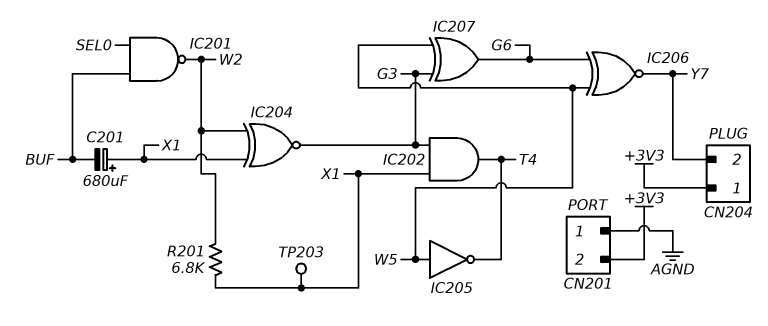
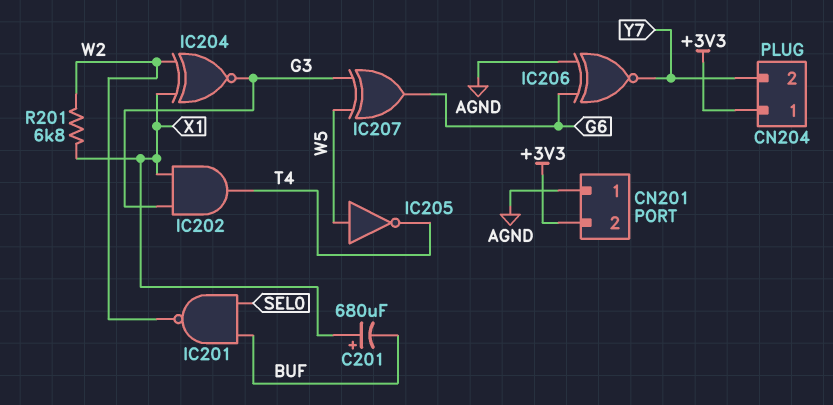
IC206: XNOR (in G6, in W5, out Y7) -> XNOR (in AGND, in G6, out Y7)
TP203: test point (X1) -> none

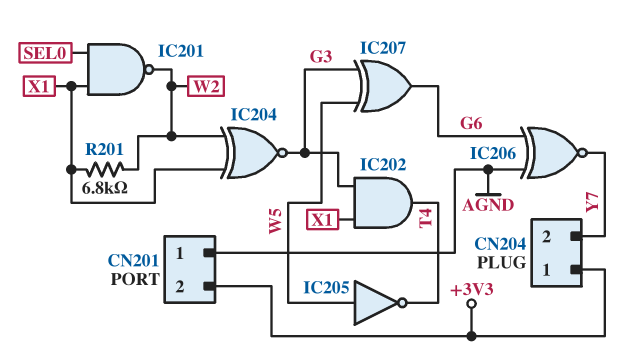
C201: 680uF (plus X1, minus BUF) -> none
IC201: NAND (in BUF, in SEL0, out W2) -> NAND (in SEL0, in X1, out W2)

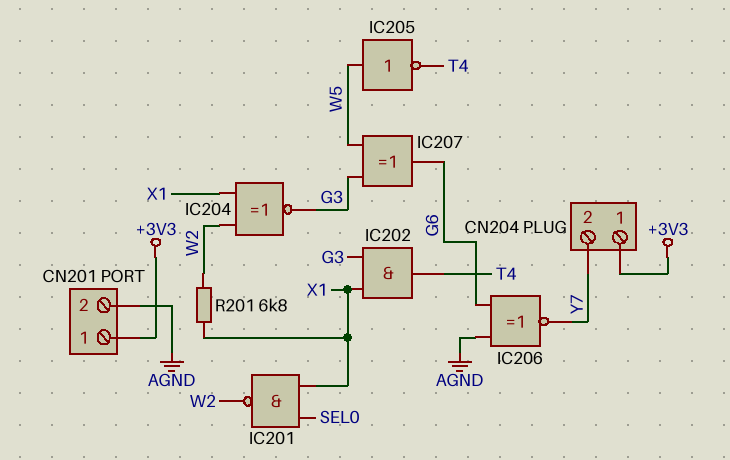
CN201 pin 1: AGND -> +3V3
CN201 pin 2: +3V3 -> AGND

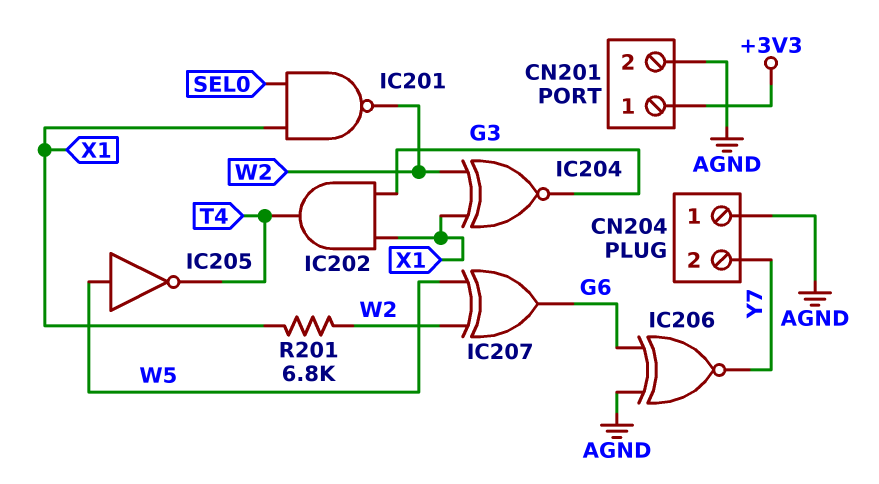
CN204 pin 1: +3V3 -> AGND
IC207: XOR (in G3, in W5, out G6) -> XOR (in W2, in W5, out G6)

